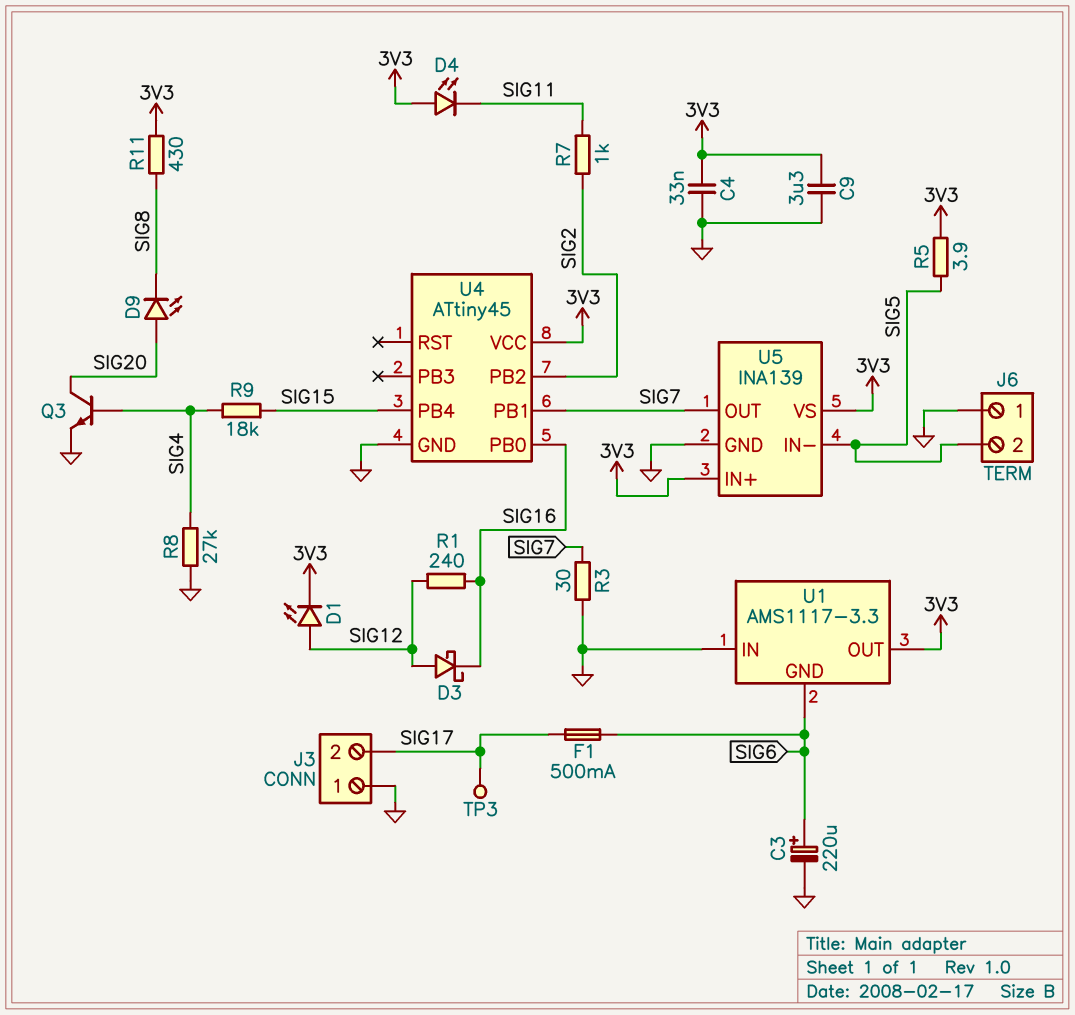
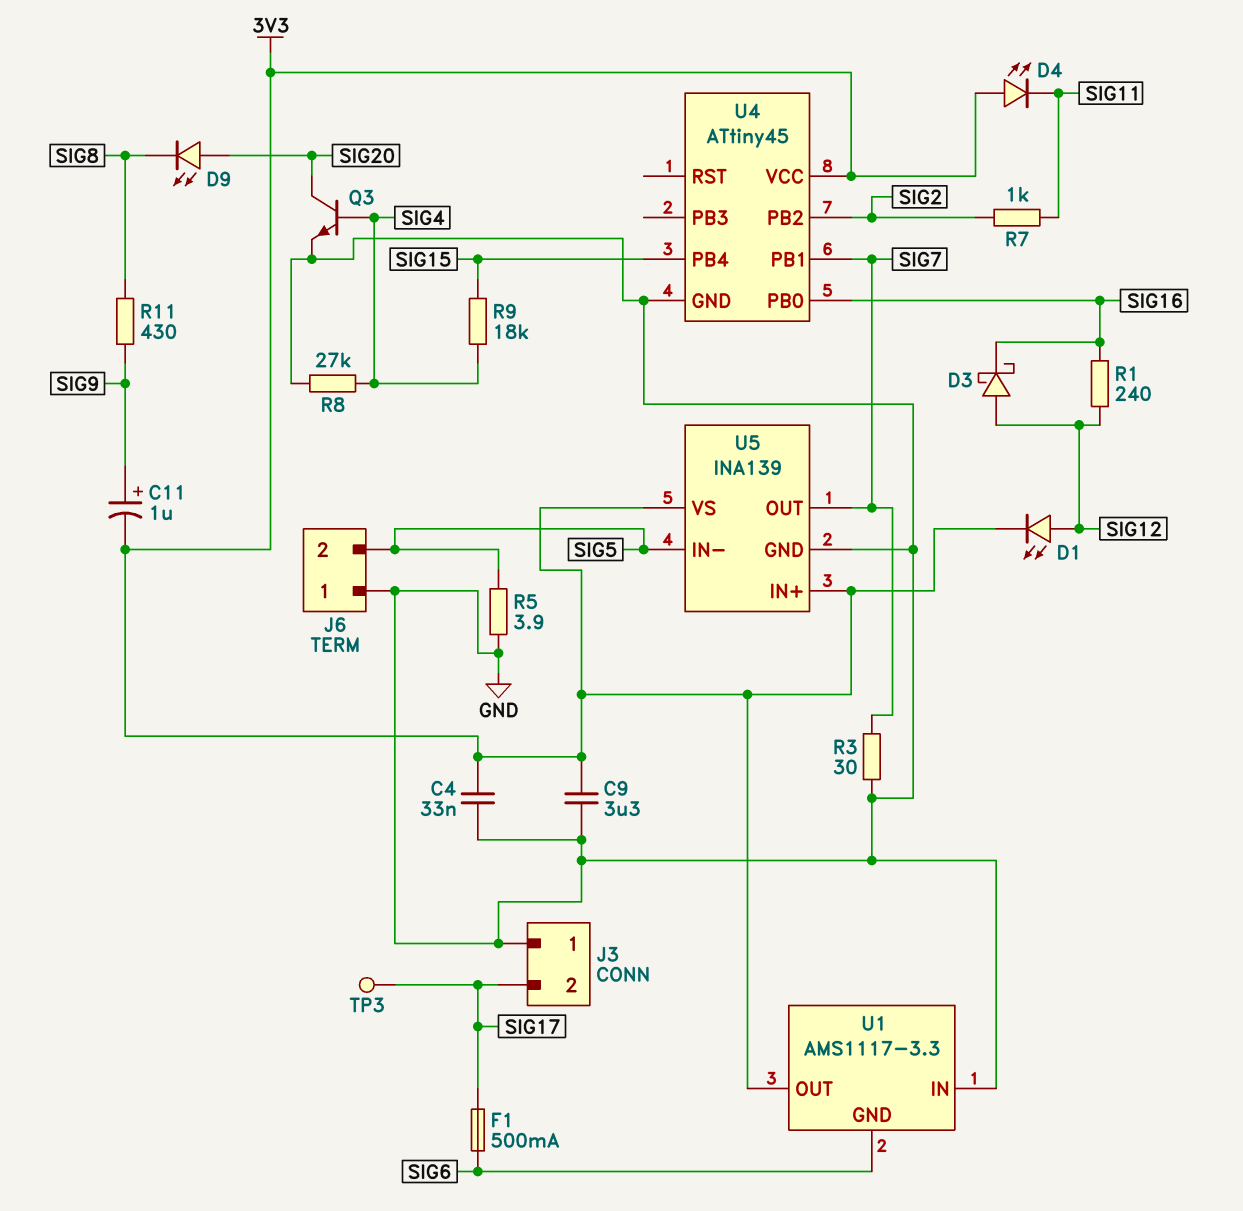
C3: 220uF (plus SIG6, minus GND) -> none
C11: none -> 1uF (plus SIG9, minus 3V3)
R5: 3.9 (3V3, SIG5) -> 3.9 (GND, SIG5)
R11: 430 (3V3, SIG8) -> 430 (SIG8, SIG9)

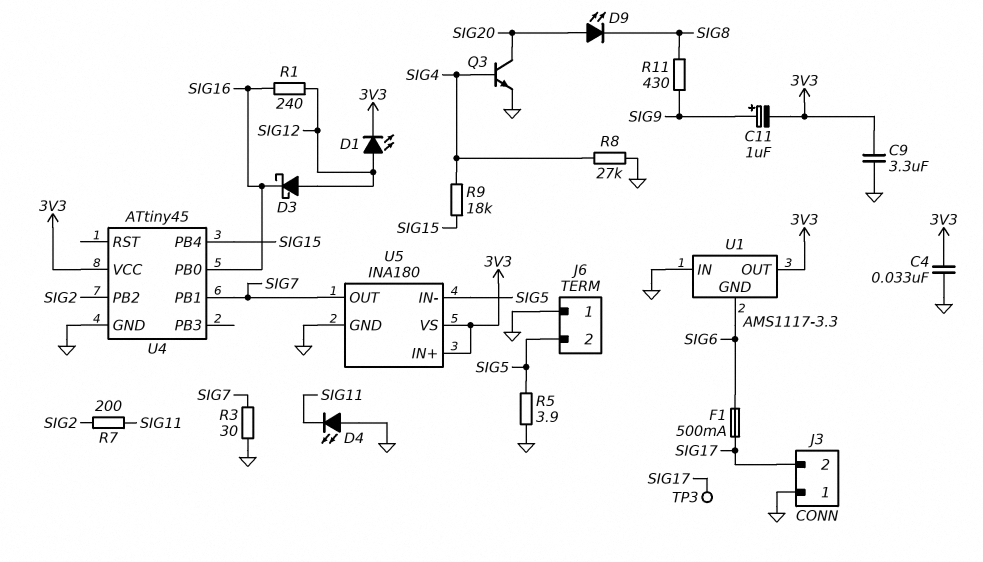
D4: LED (A 3V3, K SIG11) -> LED (A GND, K SIG11)
R7: 1k (SIG2, SIG11) -> 200 (SIG2, SIG11)
U5: INA139 -> INA180

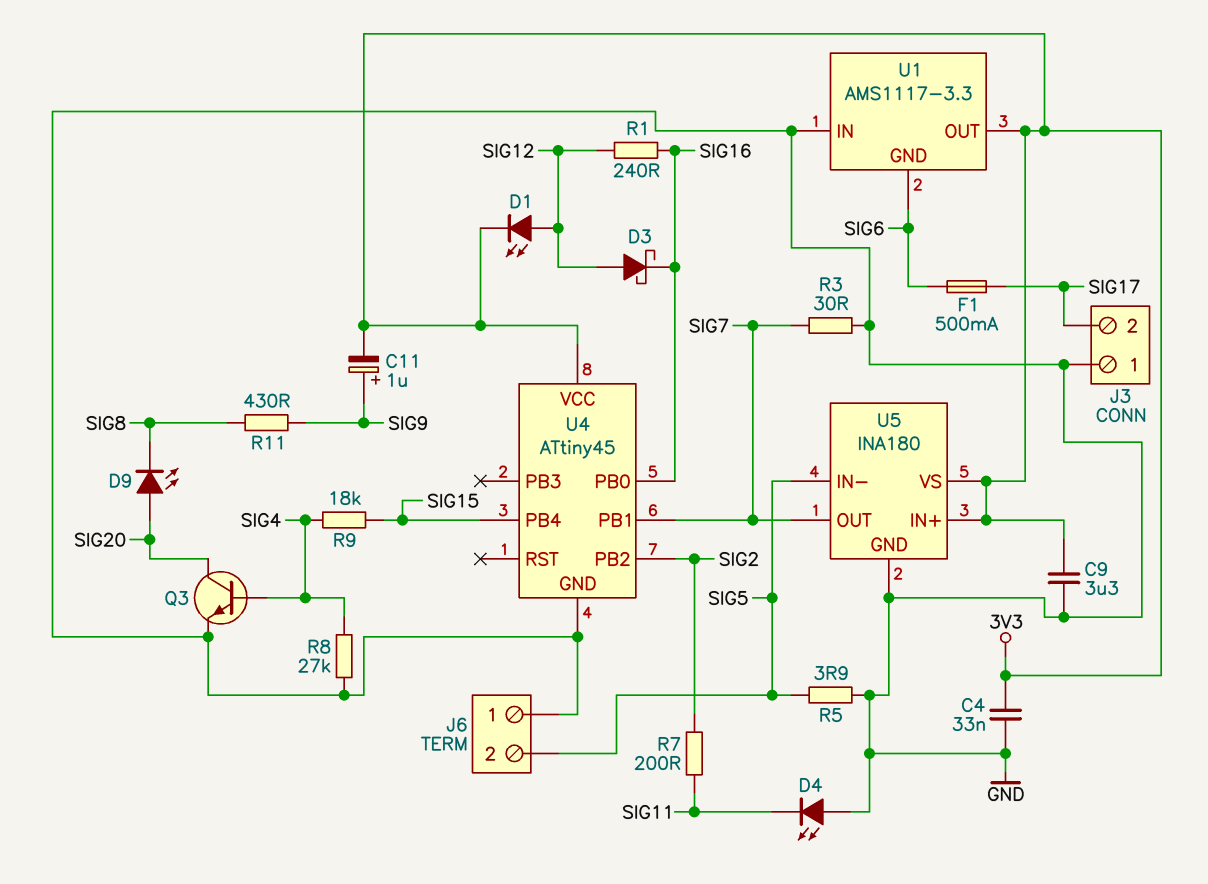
TP3: test point (SIG17) -> none

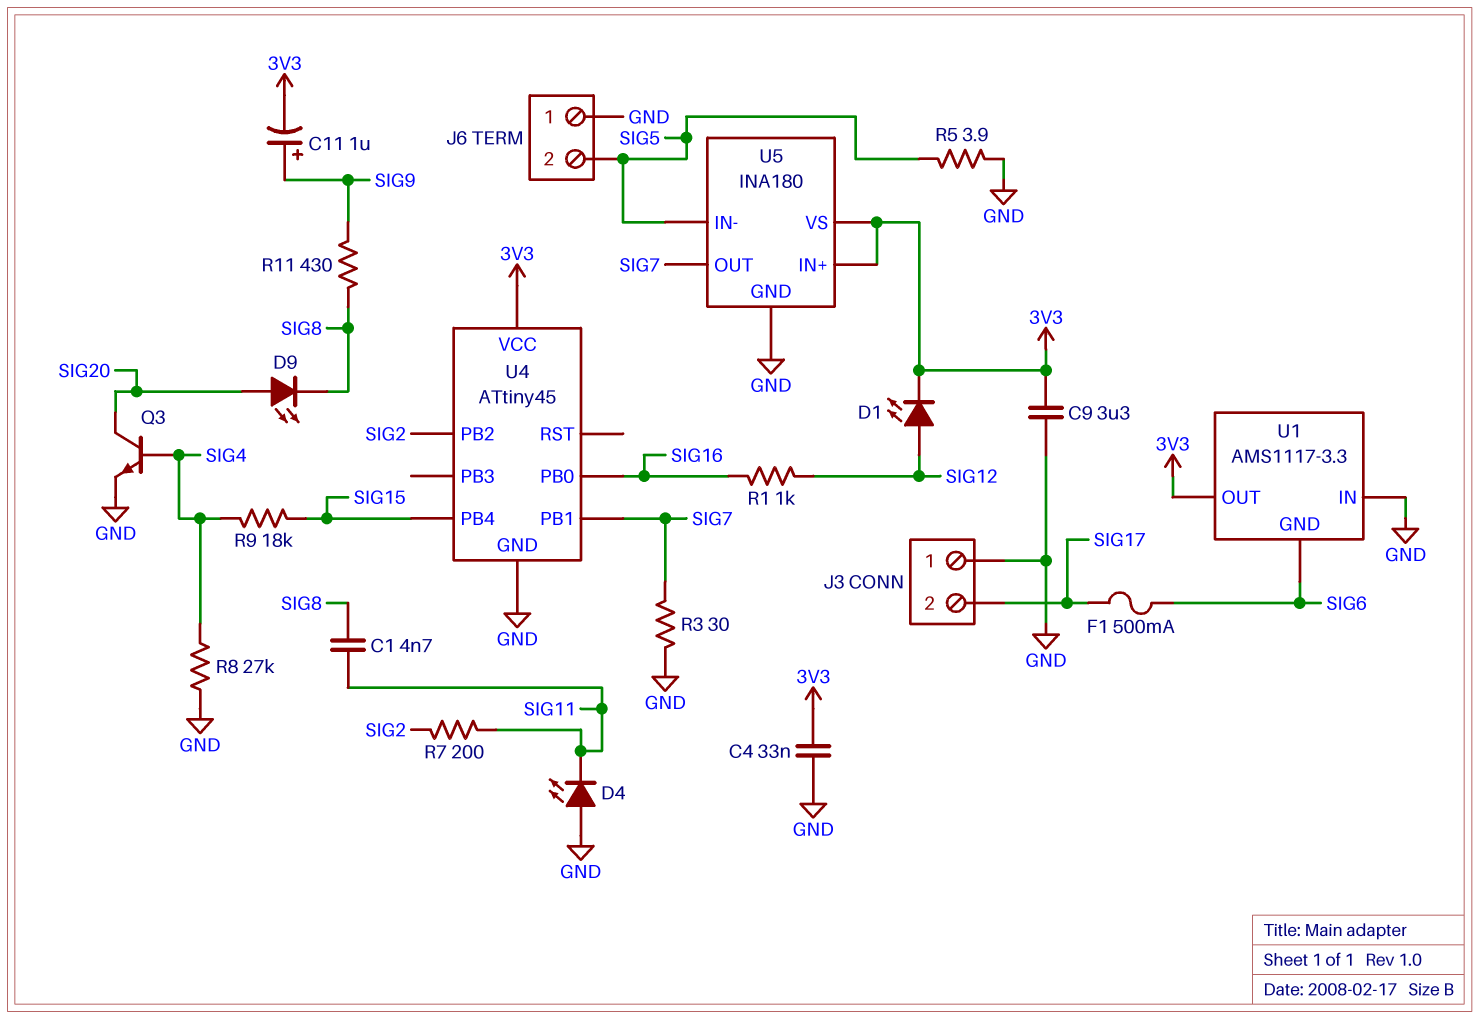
C1: none -> 4.7nF (SIG8, SIG11)
D3: schottky (A SIG12, K SIG16) -> none
R1: 240 (SIG12, SIG16) -> 1k (SIG12, SIG16)

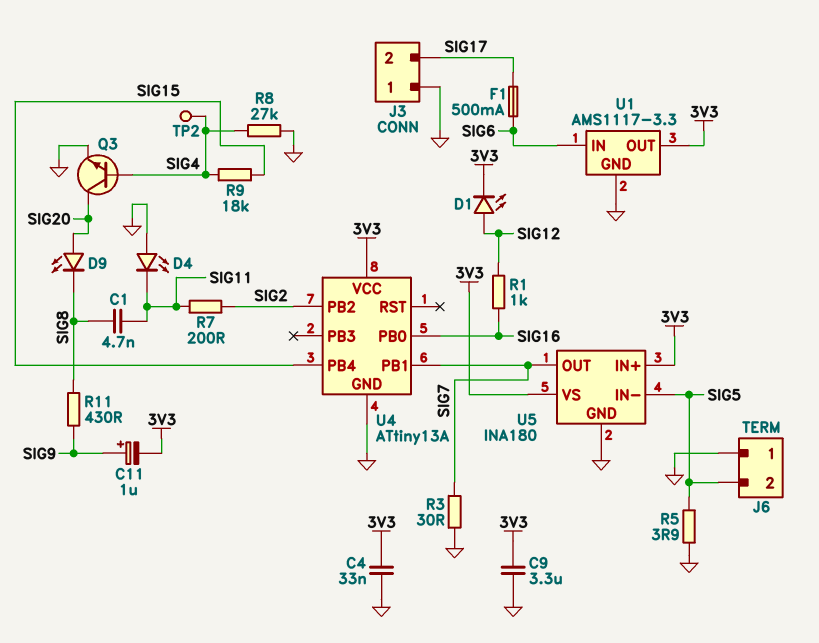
TP2: none -> test point (SIG4)
U1 pin GND: SIG6 -> GND
U1 pin IN: GND -> SIG6
U4: ATtiny45 -> ATtiny13A

